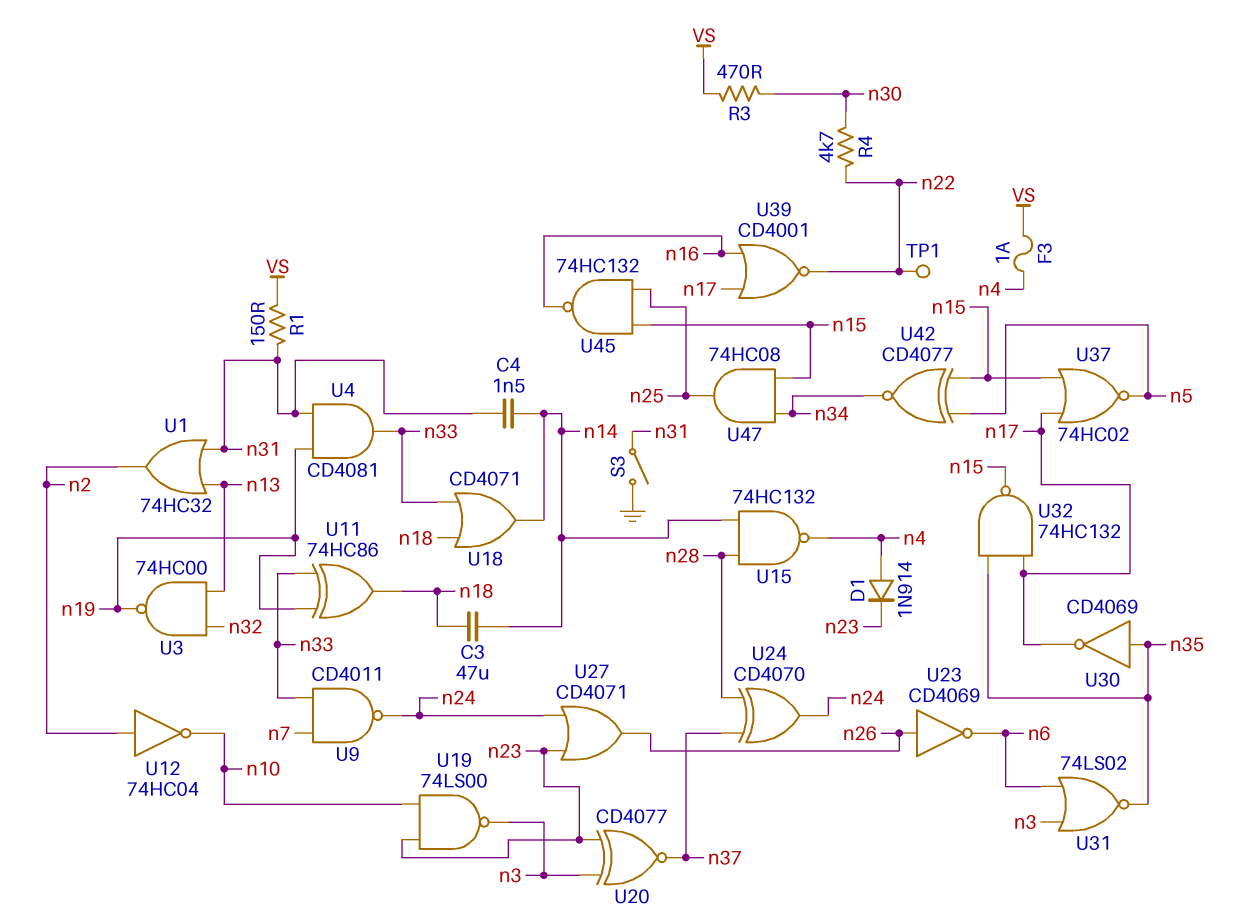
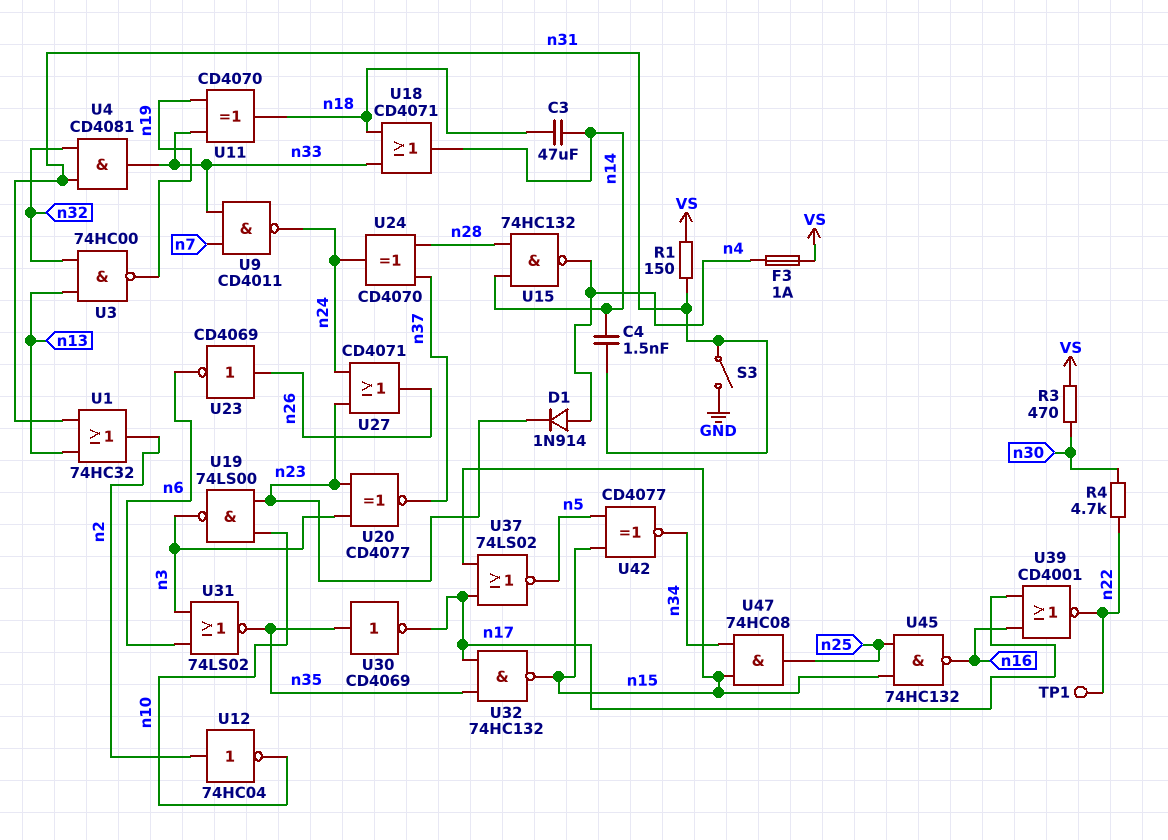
U4: AND CD4081 (in n19, in n31, out n33) -> AND CD4081 (in n31, in n32, out n33)
U11: XOR 74HC86 (in n19, in n33, out n18) -> XOR CD4070 (in n19, in n33, out n18)
U37: NOR 74HC02 (in n15, in n17, out n5) -> NOR 74LS02 (in n15, in n17, out n5)

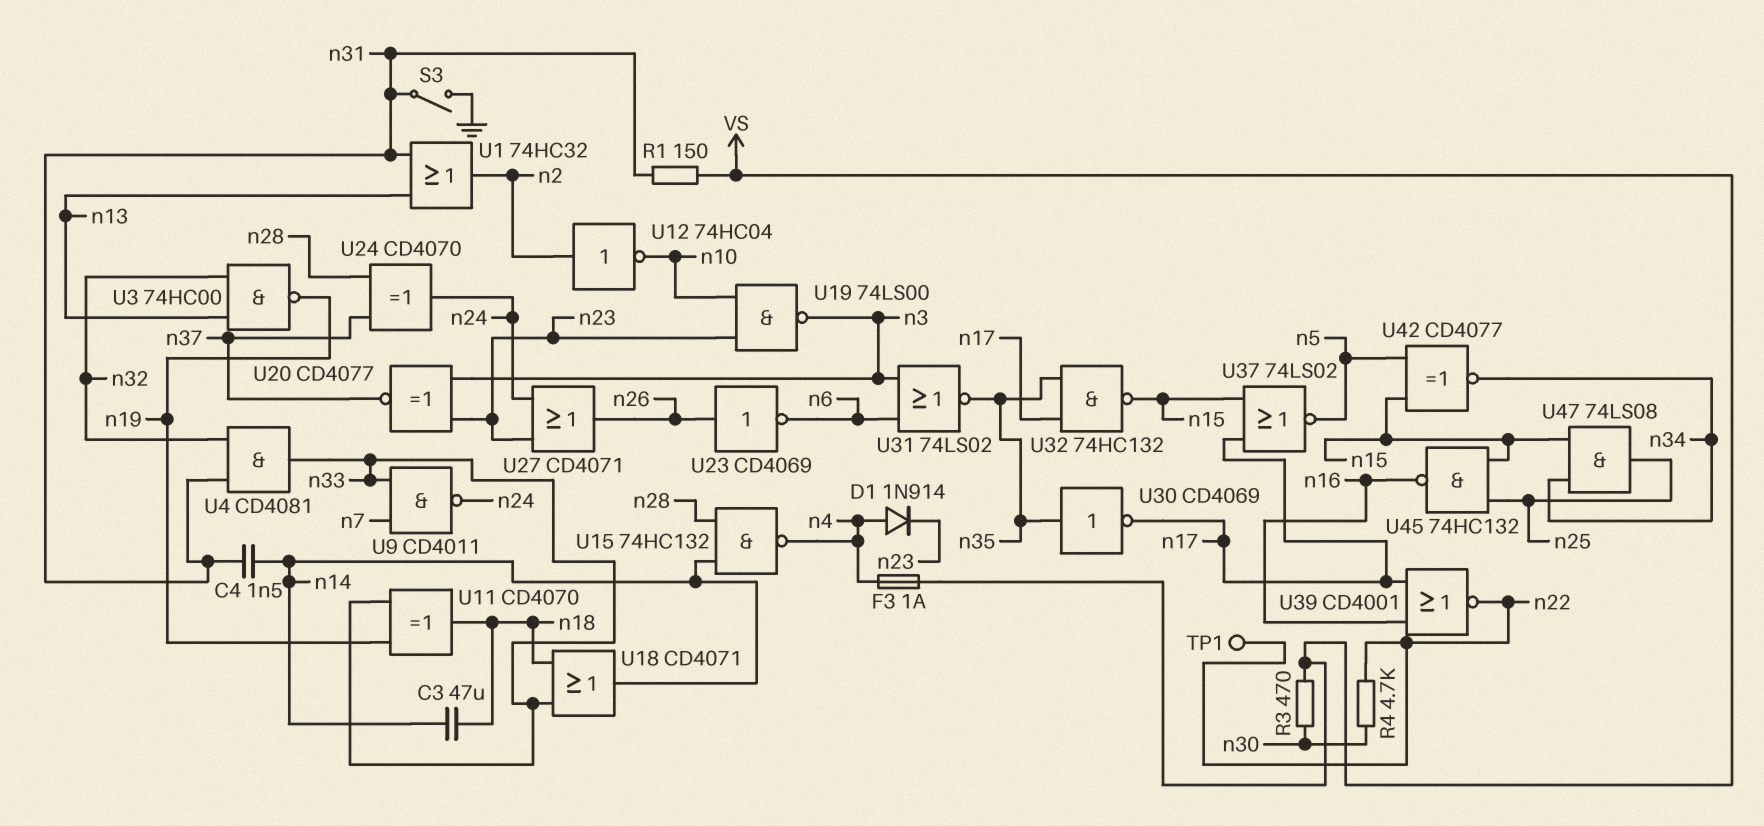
U47: AND 74HC08 (in n15, in n34, out n25) -> AND 74LS08 (in n15, in n34, out n25)

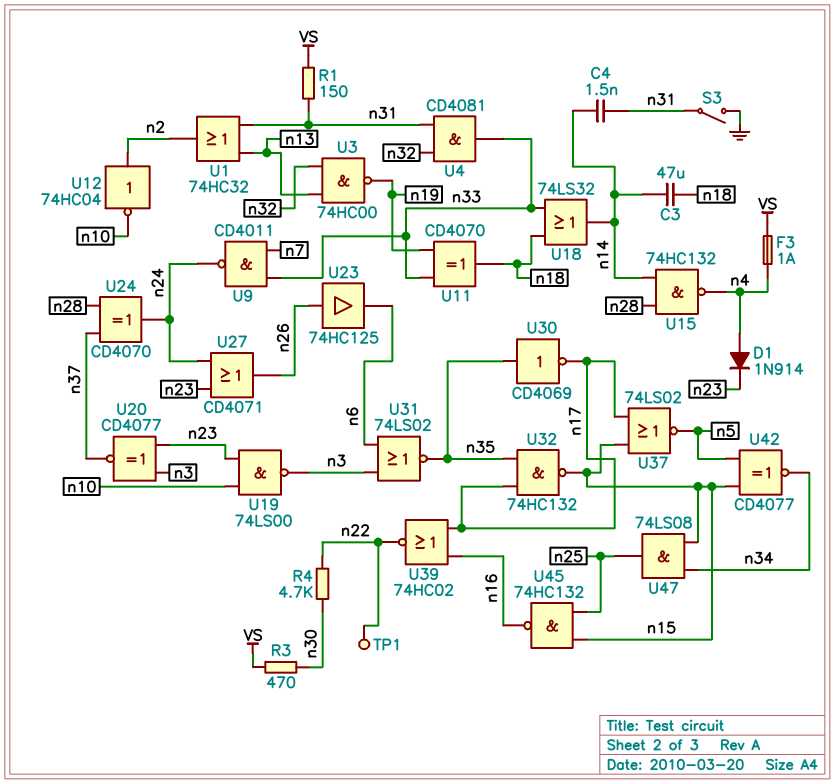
U18: OR CD4071 (in n18, in n33, out n14) -> OR 74LS32 (in n18, in n33, out n14)
U23: NOT CD4069 (in n26, out n6) -> buffer 74HC125 (in n26, out n6)
U39: NOR CD4001 (in n16, in n17, out n22) -> NOR 74HC02 (in n16, in n17, out n22)

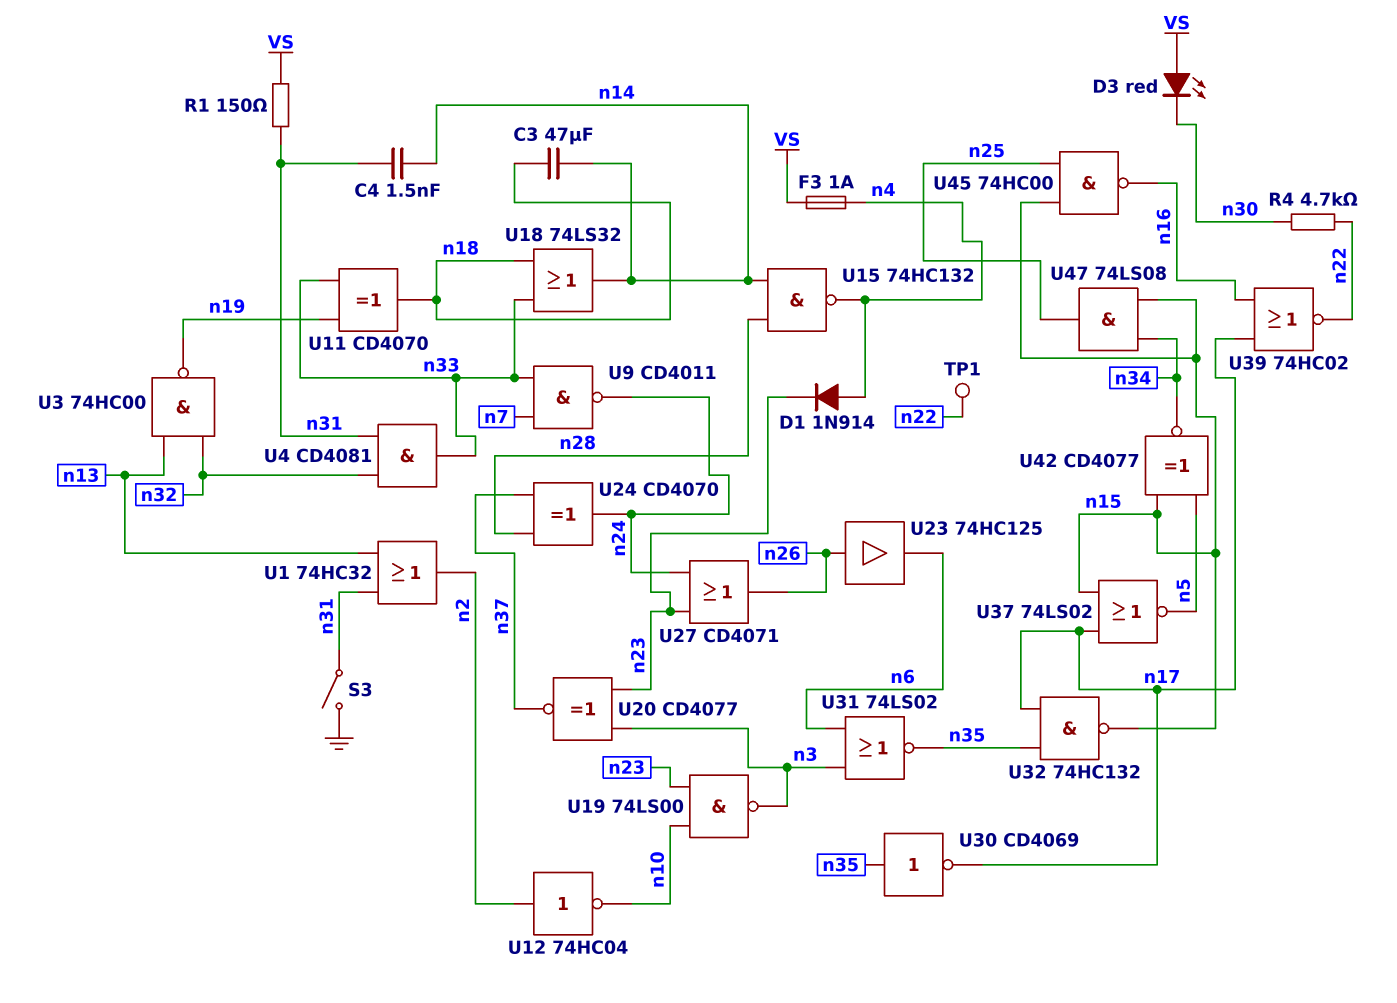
D3: none -> LED red (A VS, K n30)
R3: 470 (VS, n30) -> none
U45: NAND 74HC132 (in n15, in n25, out n16) -> NAND 74HC00 (in n15, in n25, out n16)

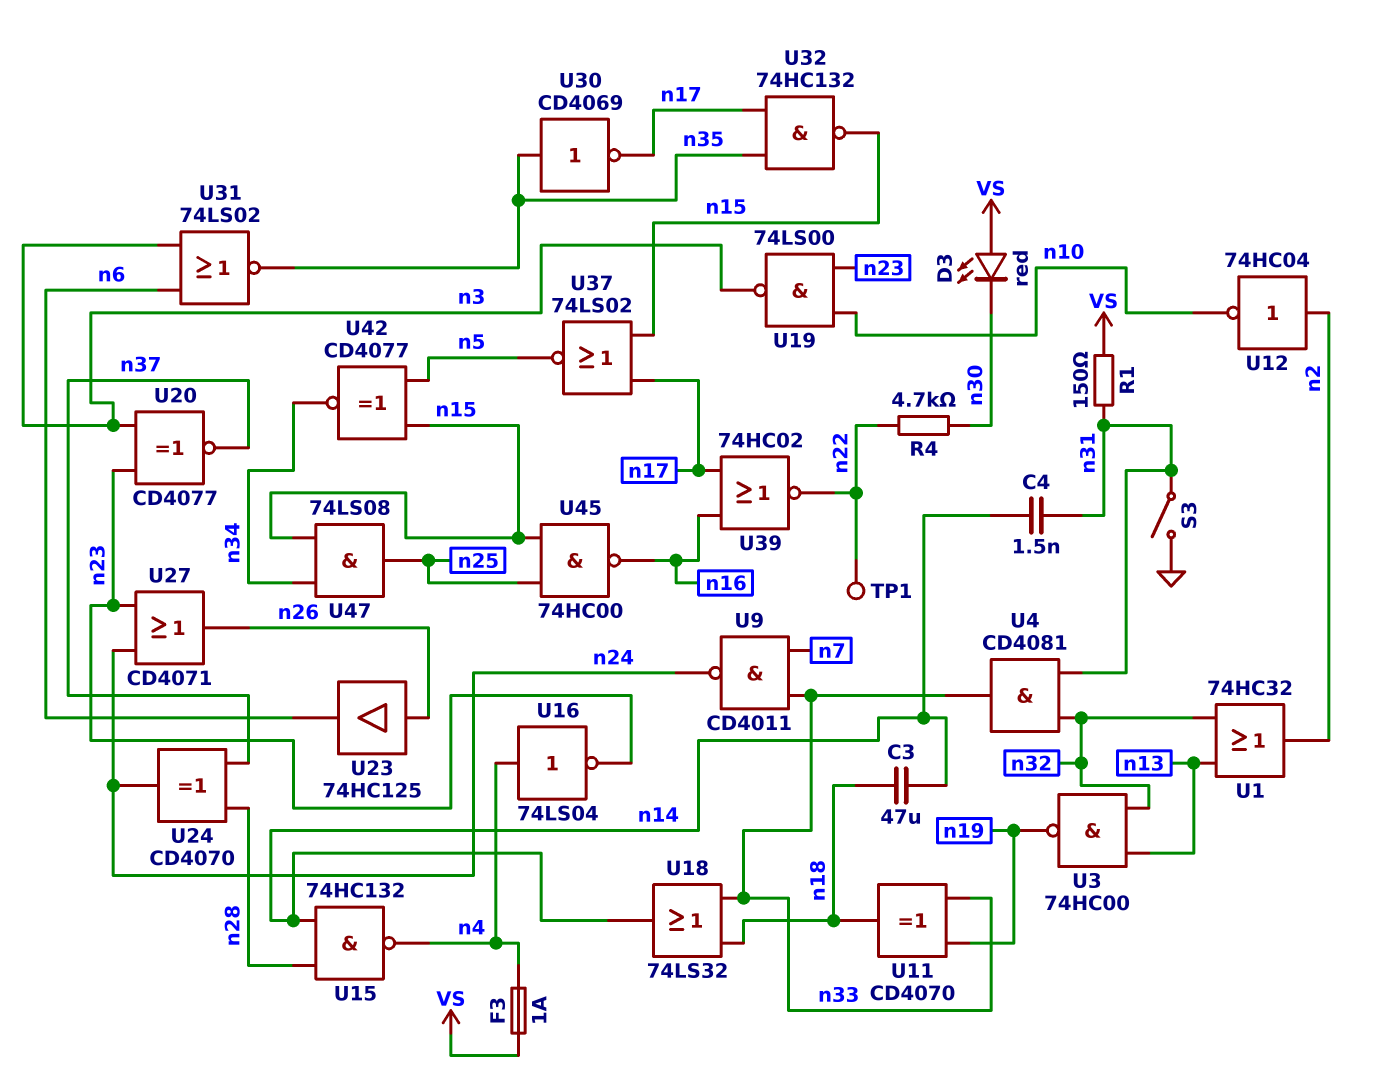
D1: diode 1N914 (A n4, K n23) -> none
U1: OR 74HC32 (in n13, in n31, out n2) -> OR 74HC32 (in n13, in n32, out n2)
U16: none -> NOT 74LS04 (in n4, out n23)

